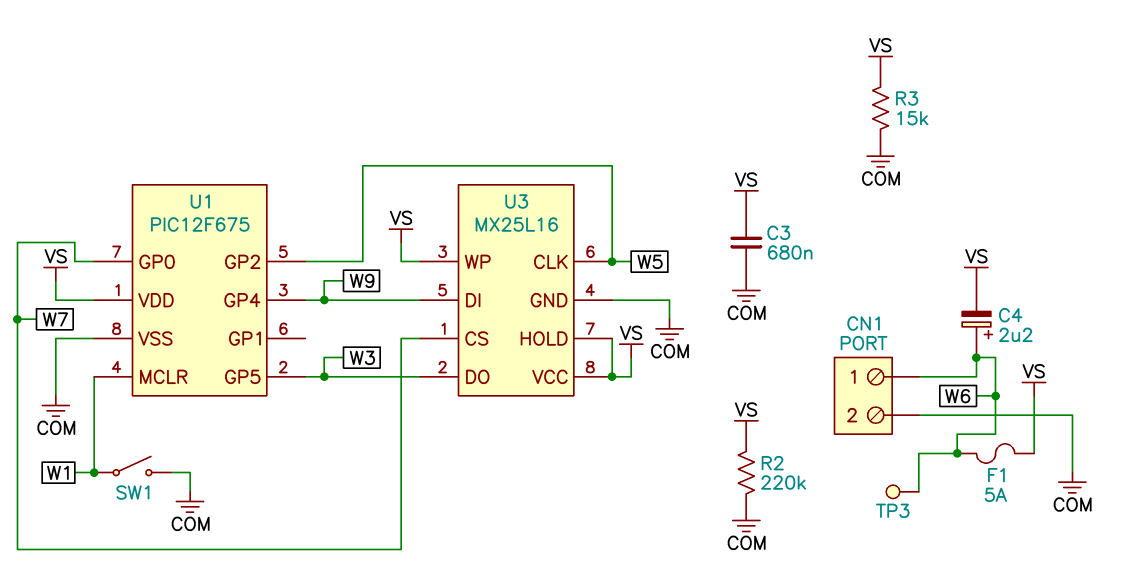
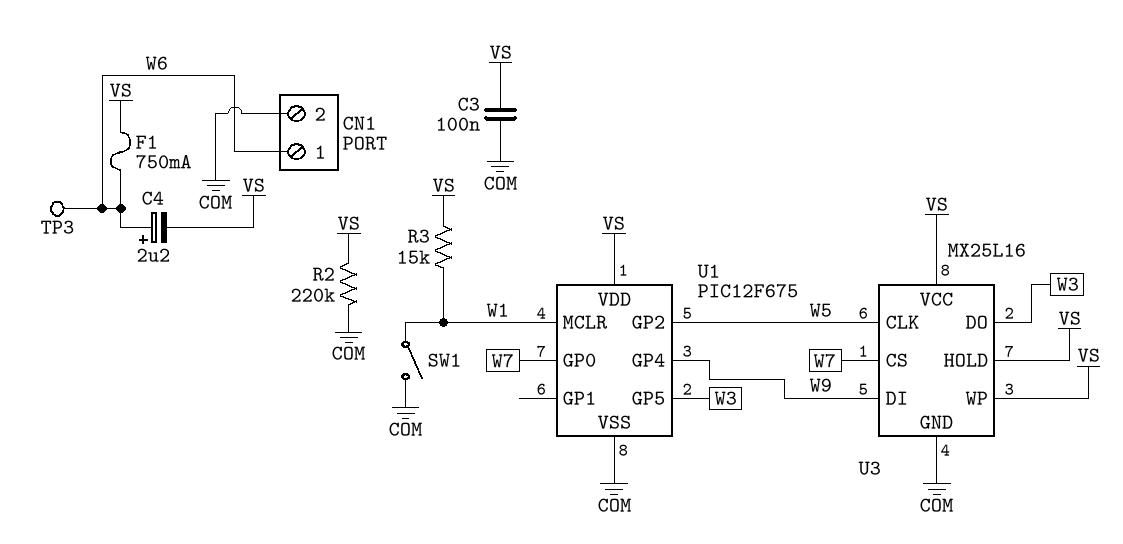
C3: 680nF (COM, VS) -> 100nF (COM, VS)
F1: 5A (VS, W6) -> 750mA (VS, W6)
R3: 15k (COM, VS) -> 15k (VS, W1)

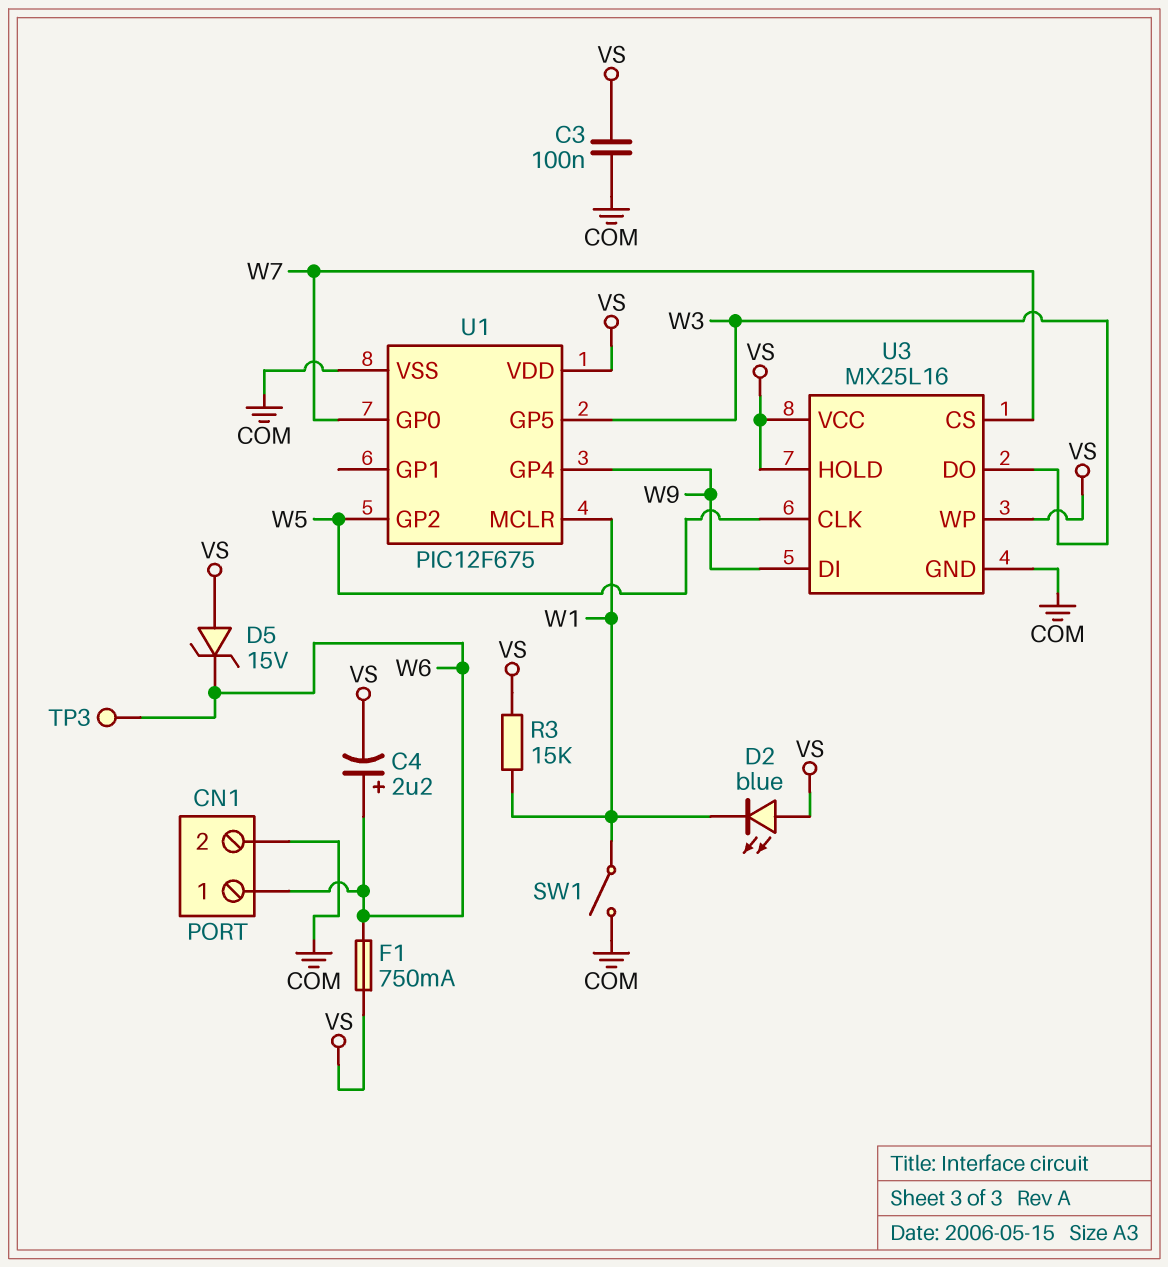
D2: none -> LED blue (A VS, K W1)
D5: none -> zener 15V (A VS, K W6)
R2: 220k (COM, VS) -> none

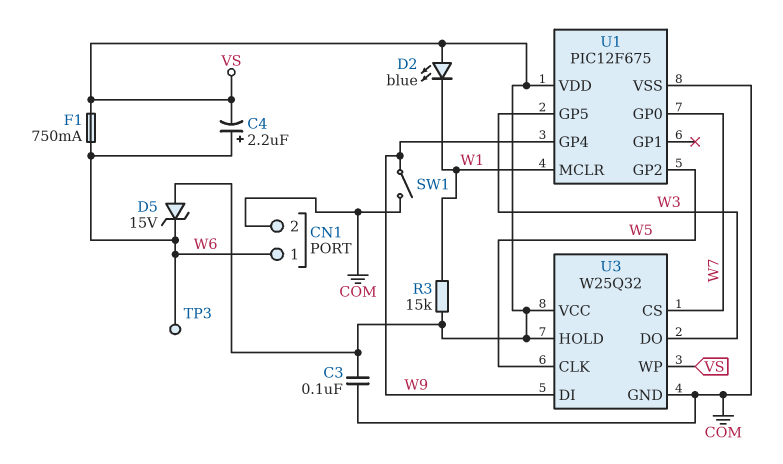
SW1: switch (COM, W1) -> switch (COM, W9)
U3: MX25L16 -> W25Q32

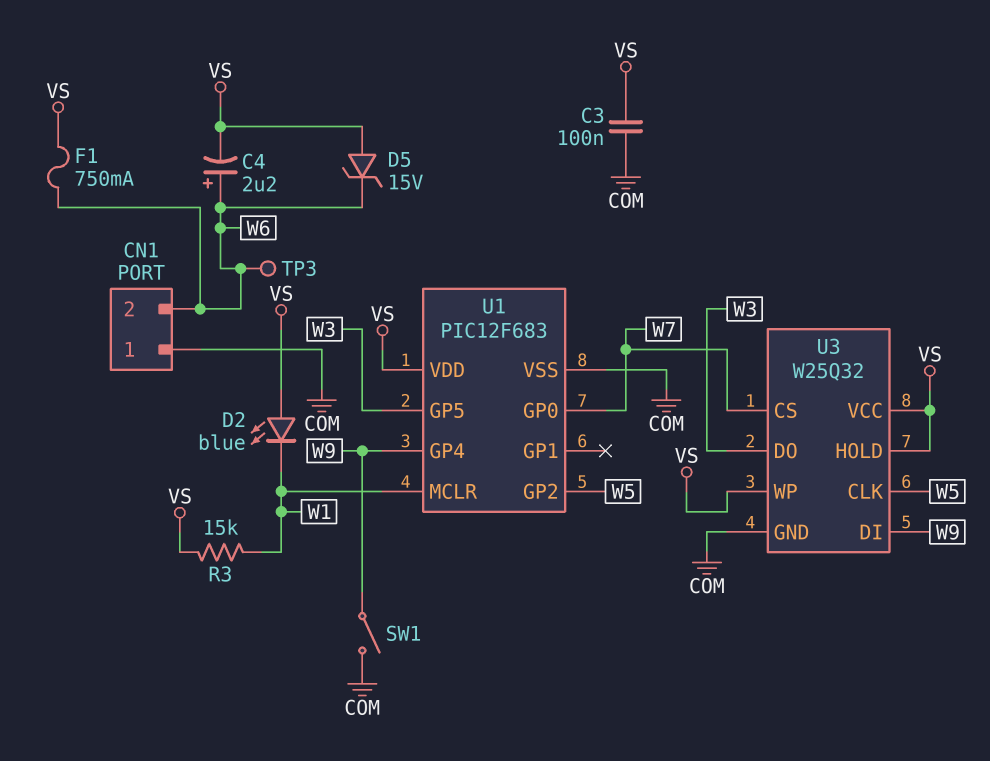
CN1 pin 1: W6 -> COM
CN1 pin 2: COM -> W6
U1: PIC12F675 -> PIC12F683

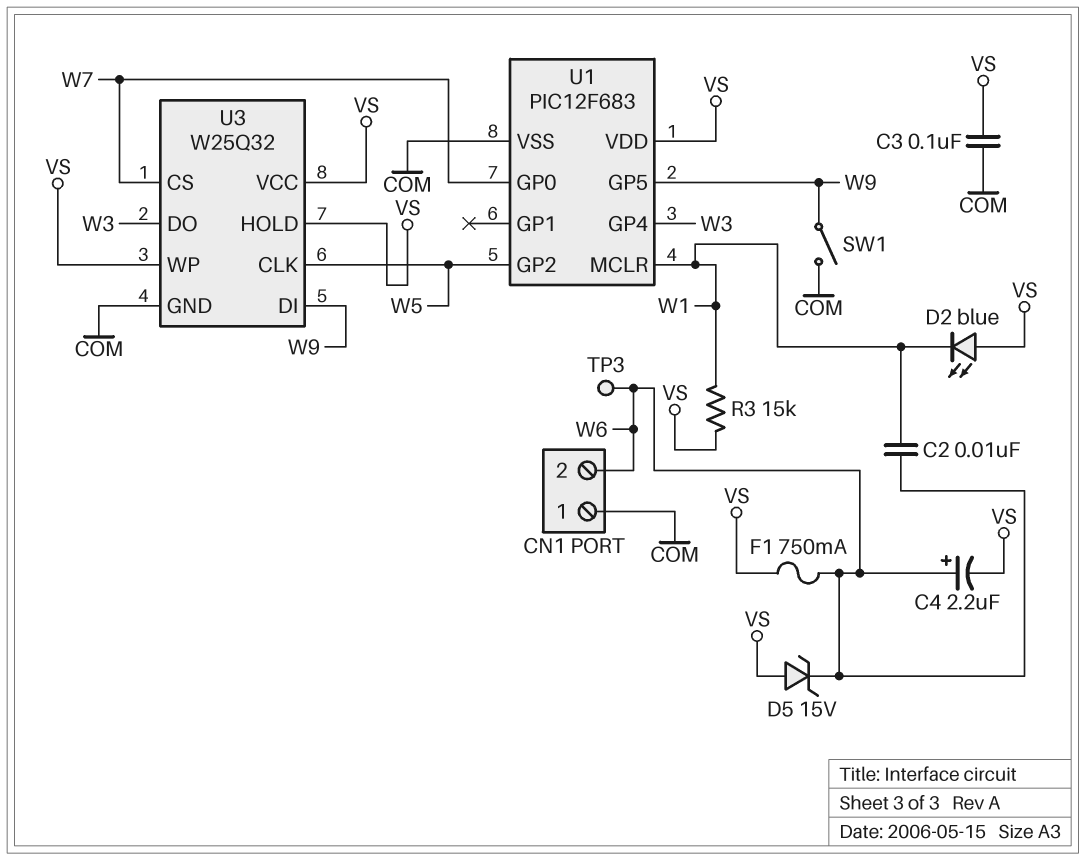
C2: none -> 10nF (W1, W6)
U1 pin GP4: W9 -> W3
U1 pin GP5: W3 -> W9

